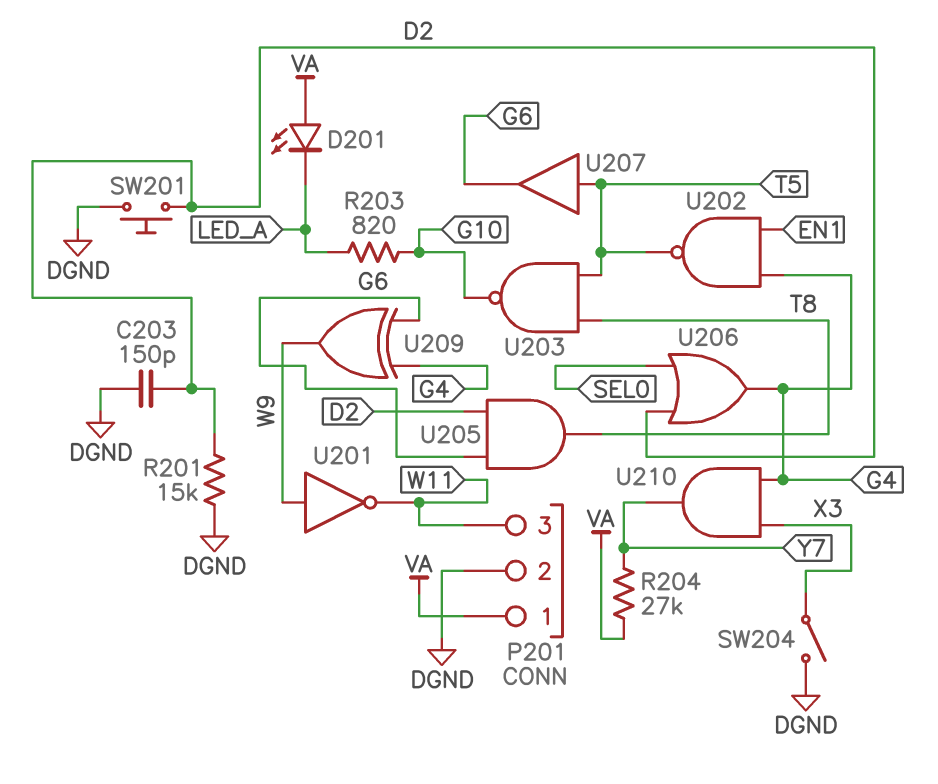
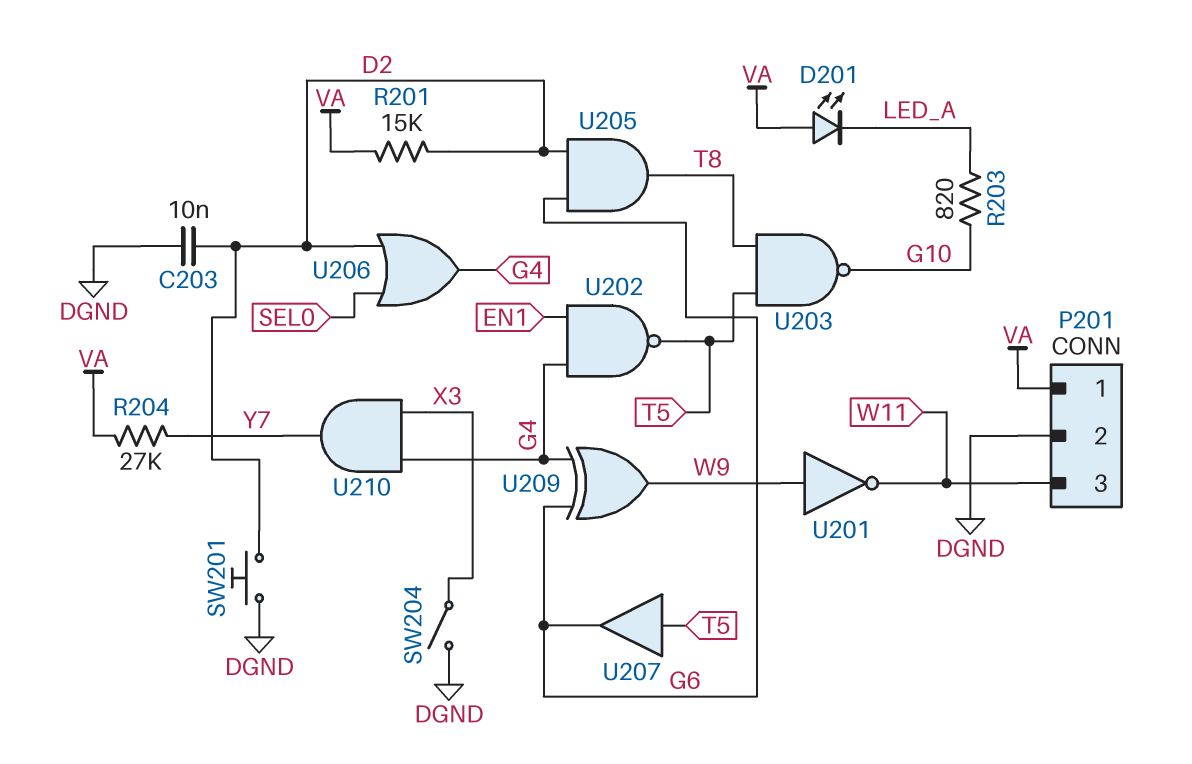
C203: 150pF (D2, DGND) -> 10nF (D2, DGND)
R201: 15k (D2, DGND) -> 15k (D2, VA)

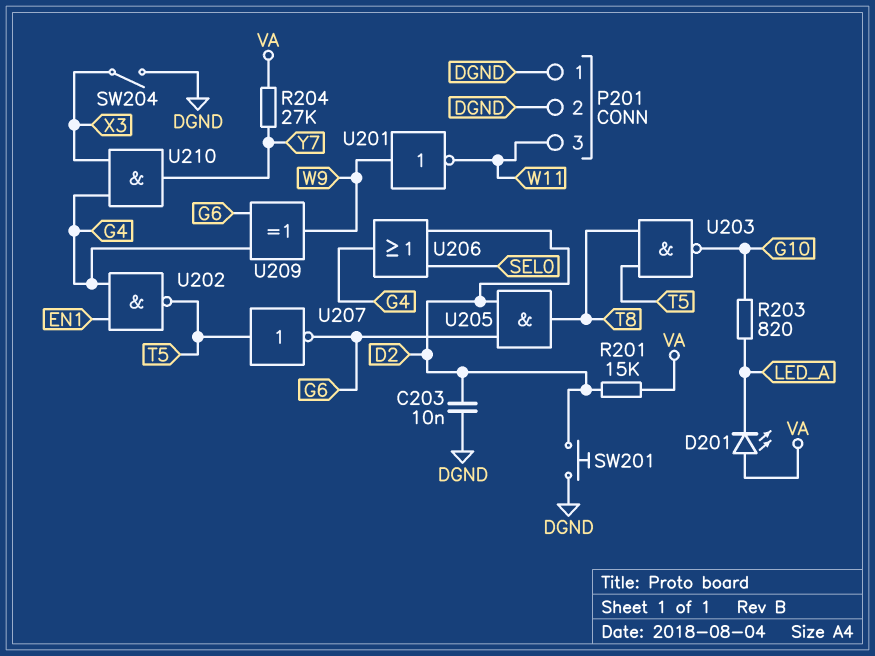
P201 pin 1: VA -> DGND
U207: buffer (in T5, out G6) -> NOT (in T5, out G6)

